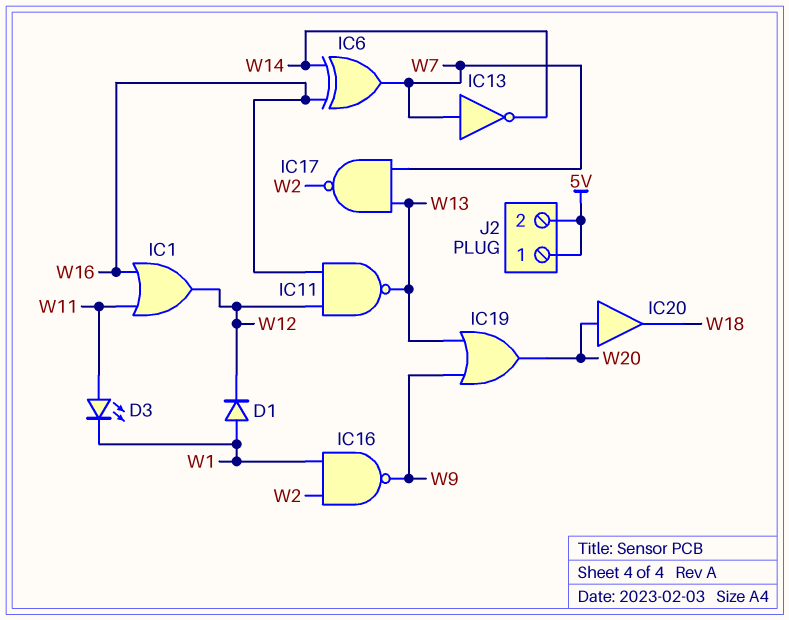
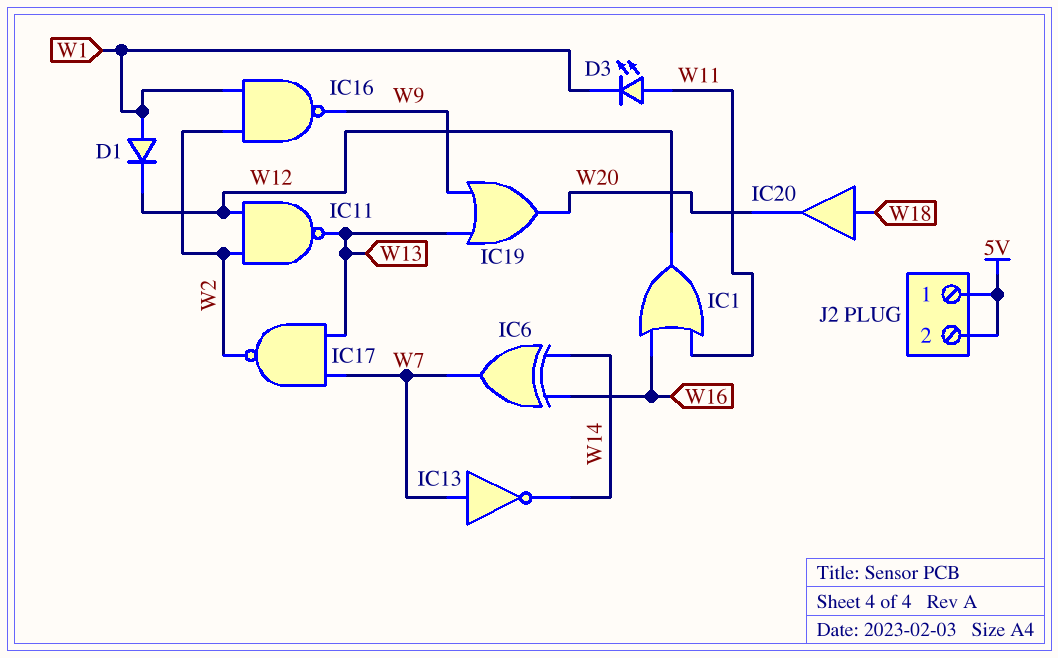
IC11: NAND (in W12, in W16, out W13) -> NAND (in W2, in W12, out W13)
IC20: buffer (in W20, out W18) -> buffer (in W18, out W20)

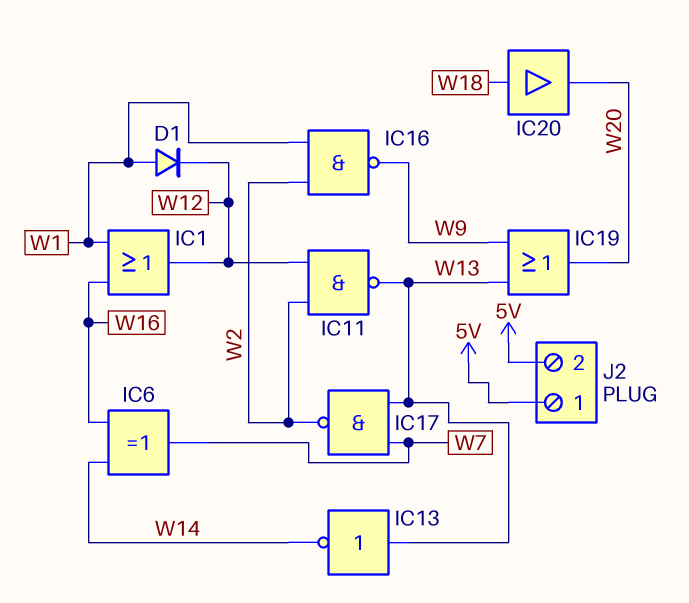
D3: LED (A W11, K W1) -> none
IC1: OR (in W11, in W16, out W12) -> OR (in W1, in W16, out W12)
IC13: NOT (in W7, out W14) -> NOT (in W13, out W14)

